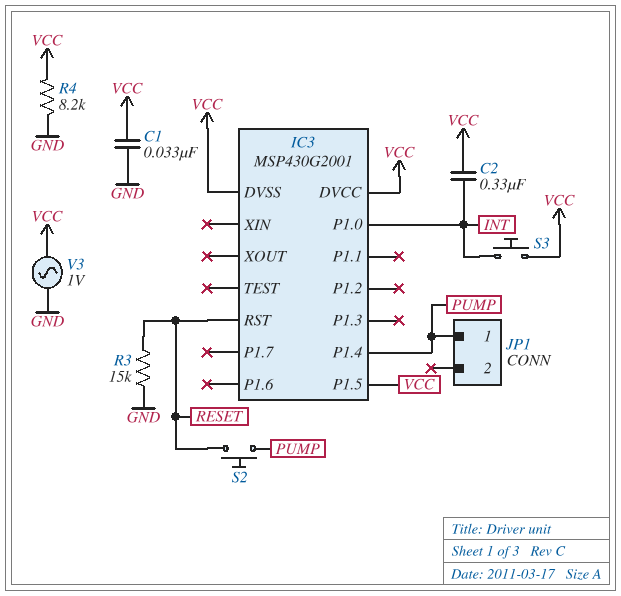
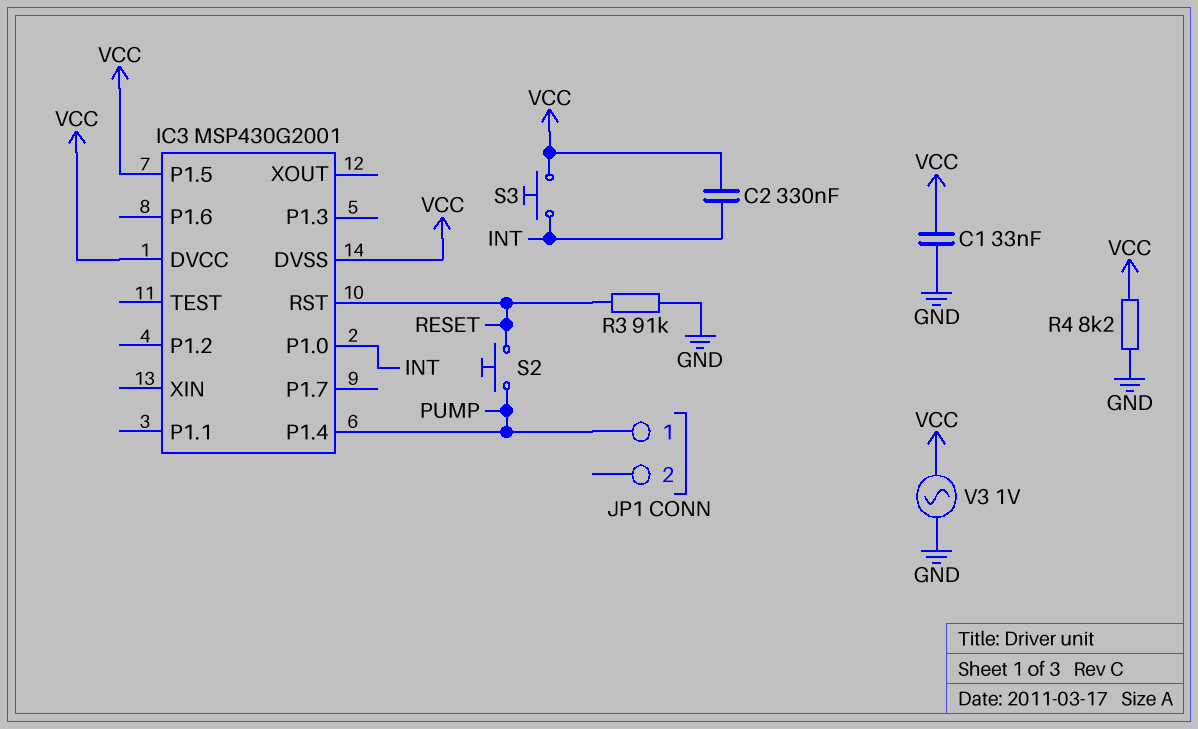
R3: 15k (GND, RESET) -> 91k (GND, RESET)

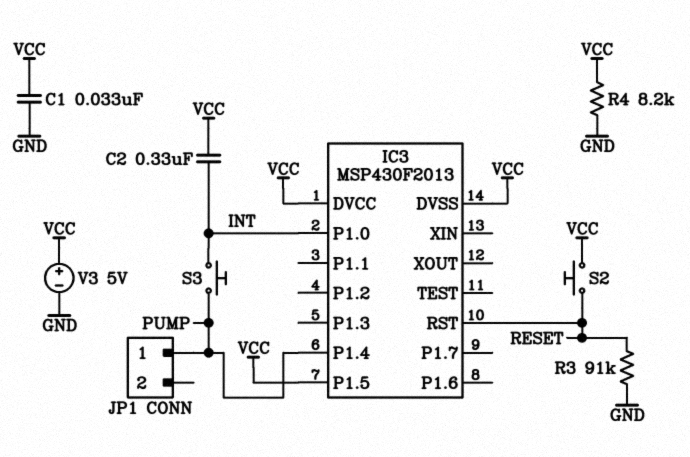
IC3: MSP430G2001 -> MSP430F2013
S2: button (PUMP, RESET) -> button (RESET, VCC)
S3: button (INT, VCC) -> button (INT, PUMP)
V3: AC 1V (GND, VCC) -> 5V (plus VCC, minus GND)

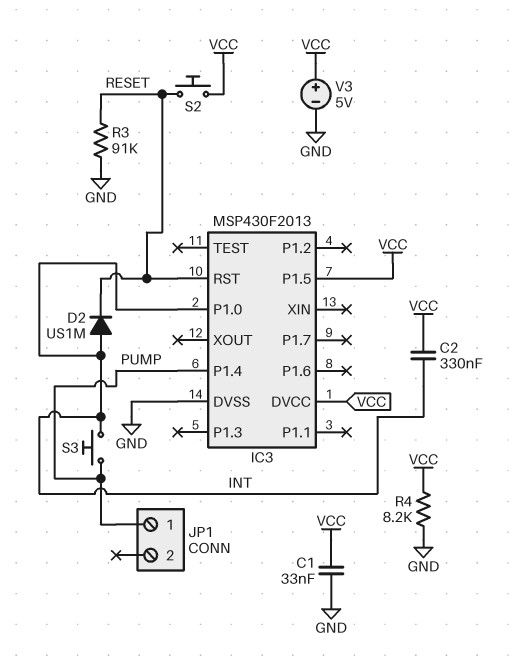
D2: none -> diode US1M (A INT, K RESET)
IC3 pin DVSS: VCC -> GND

